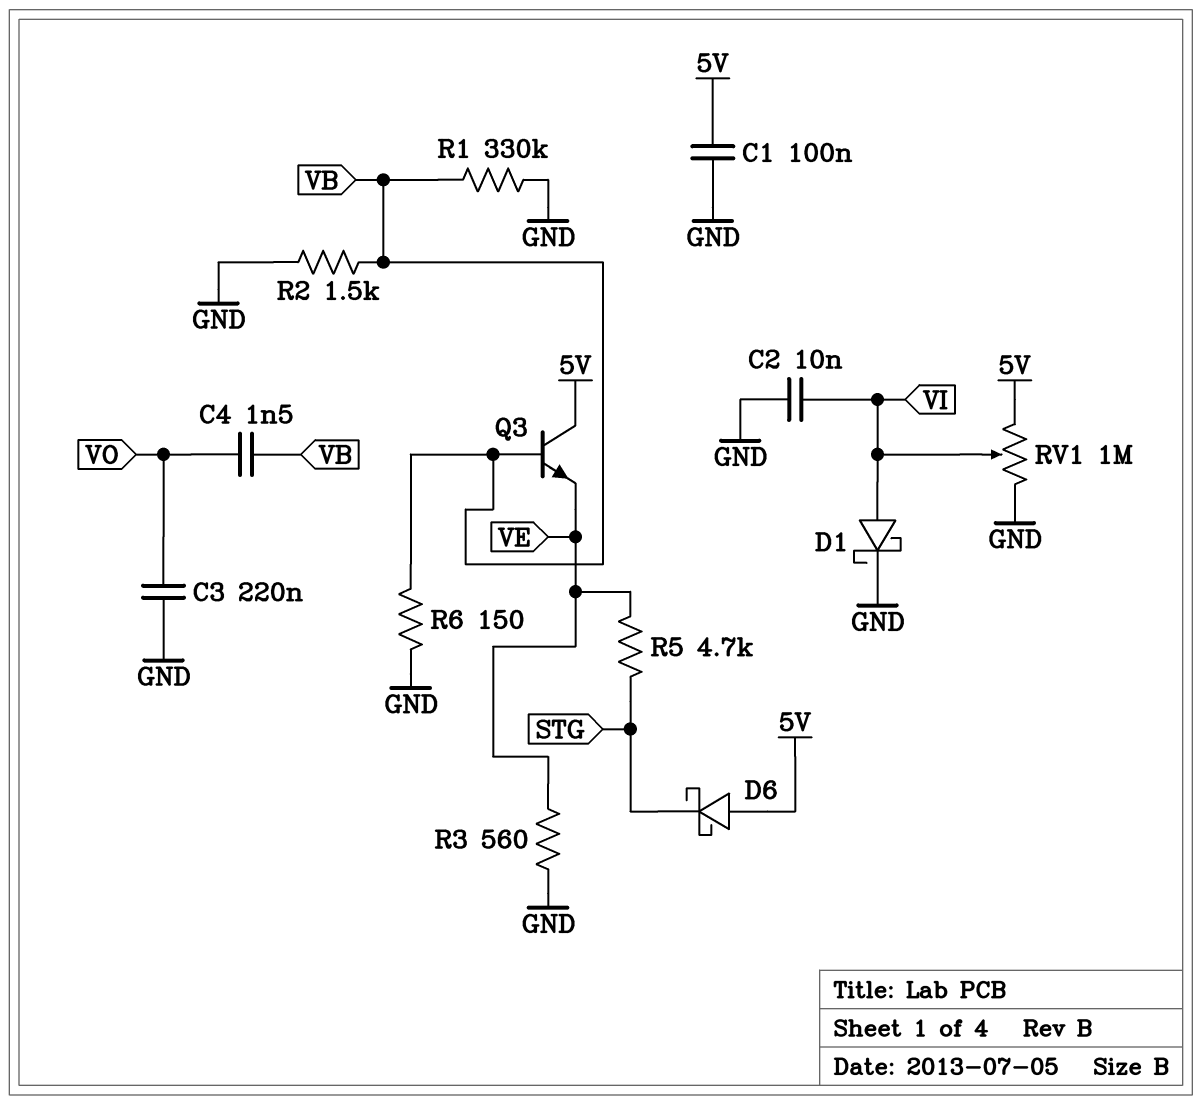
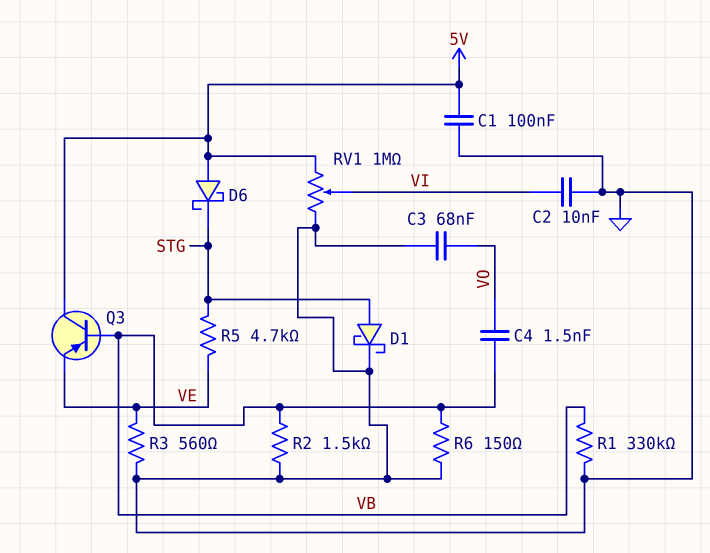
C3: 220nF (GND, VO) -> 68nF (GND, VO)
D1: schottky (A VI, K GND) -> schottky (A STG, K GND)
Q3: NPN (B VB, C 5V, E VE) -> PNP (B VB, C 5V, E VE)

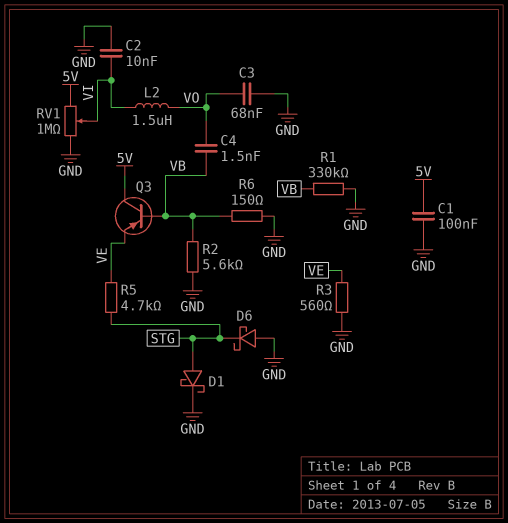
D6: schottky (A 5V, K STG) -> schottky (A GND, K STG)
L2: none -> 1.5uH (VI, VO)
R2: 1.5k (GND, VB) -> 5.6k (GND, VB)

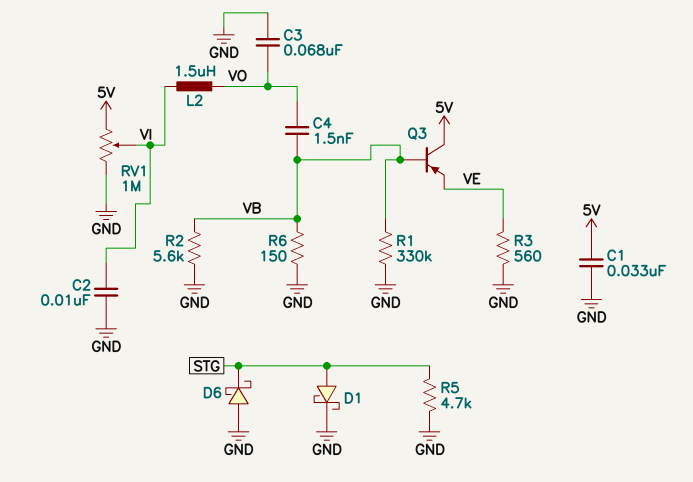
C1: 100nF (5V, GND) -> 33nF (5V, GND)
R5: 4.7k (STG, VE) -> 4.7k (GND, STG)

